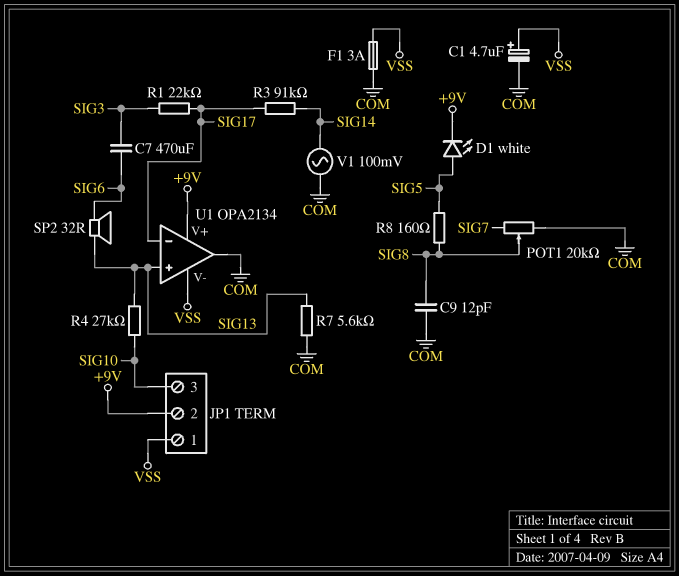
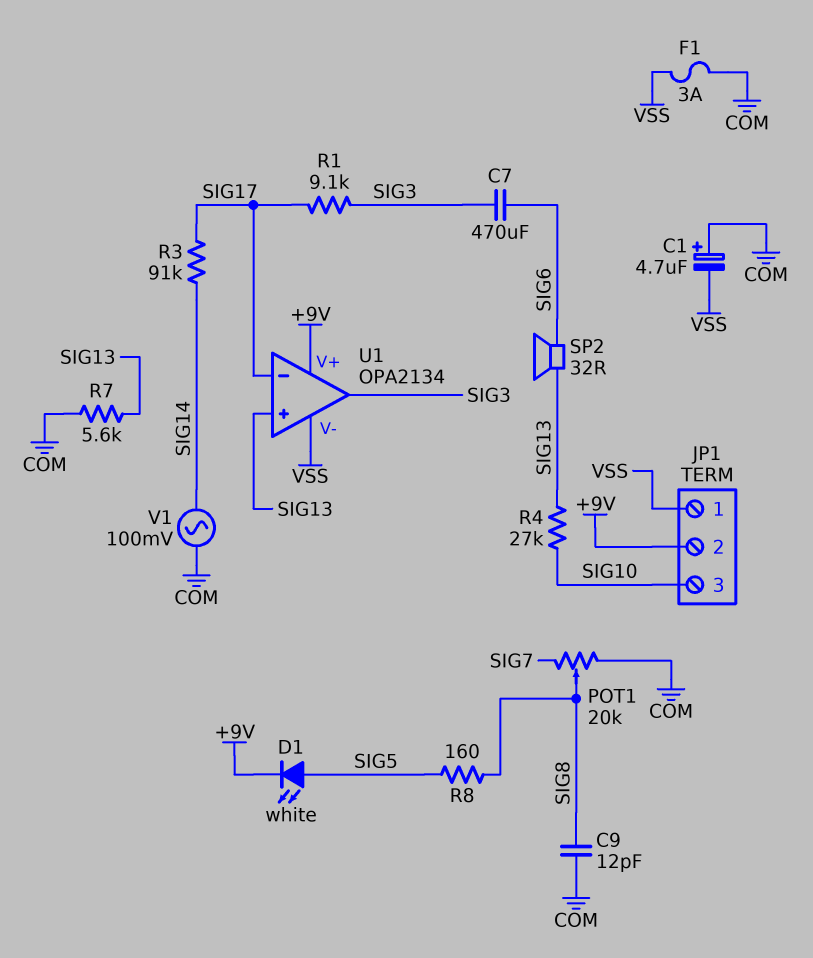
C1: 4.7uF (plus VSS, minus COM) -> 4.7uF (plus COM, minus VSS)
R1: 22k (SIG3, SIG17) -> 9.1k (SIG3, SIG17)
U1 pin out: COM -> SIG3

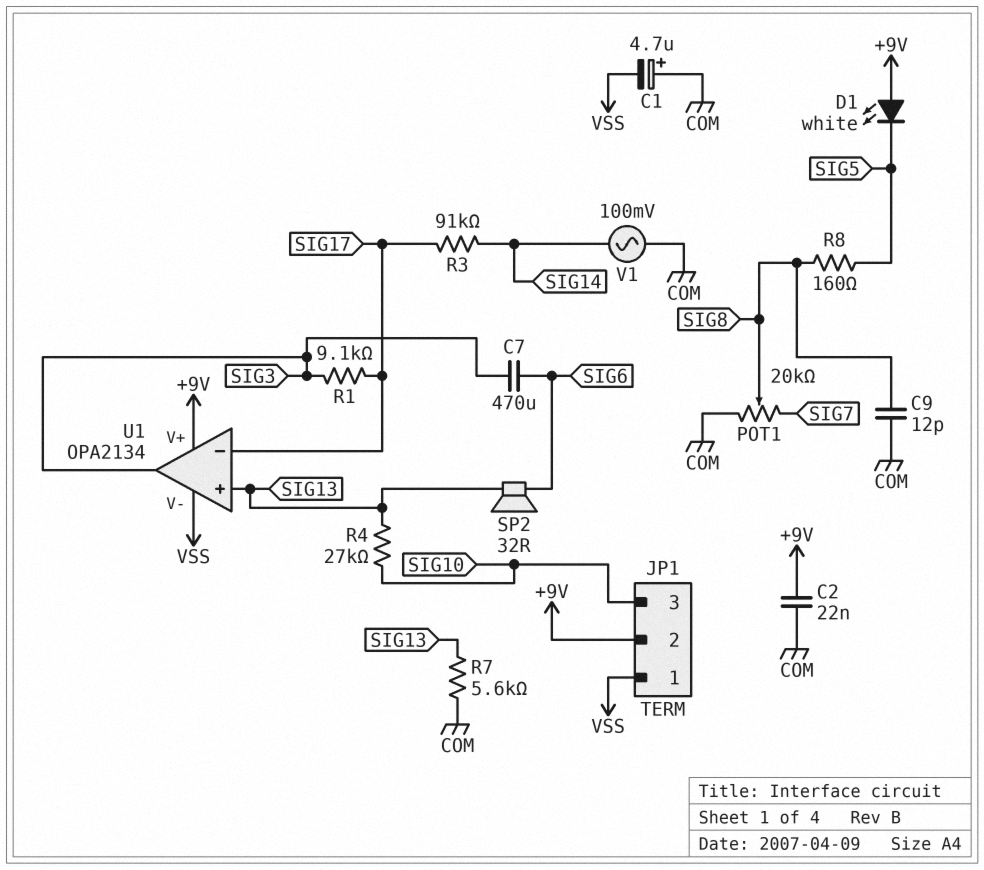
C2: none -> 22nF (+9V, COM)
D1: LED white (A SIG5, K +9V) -> LED white (A +9V, K SIG5)
F1: 3A (COM, VSS) -> none

